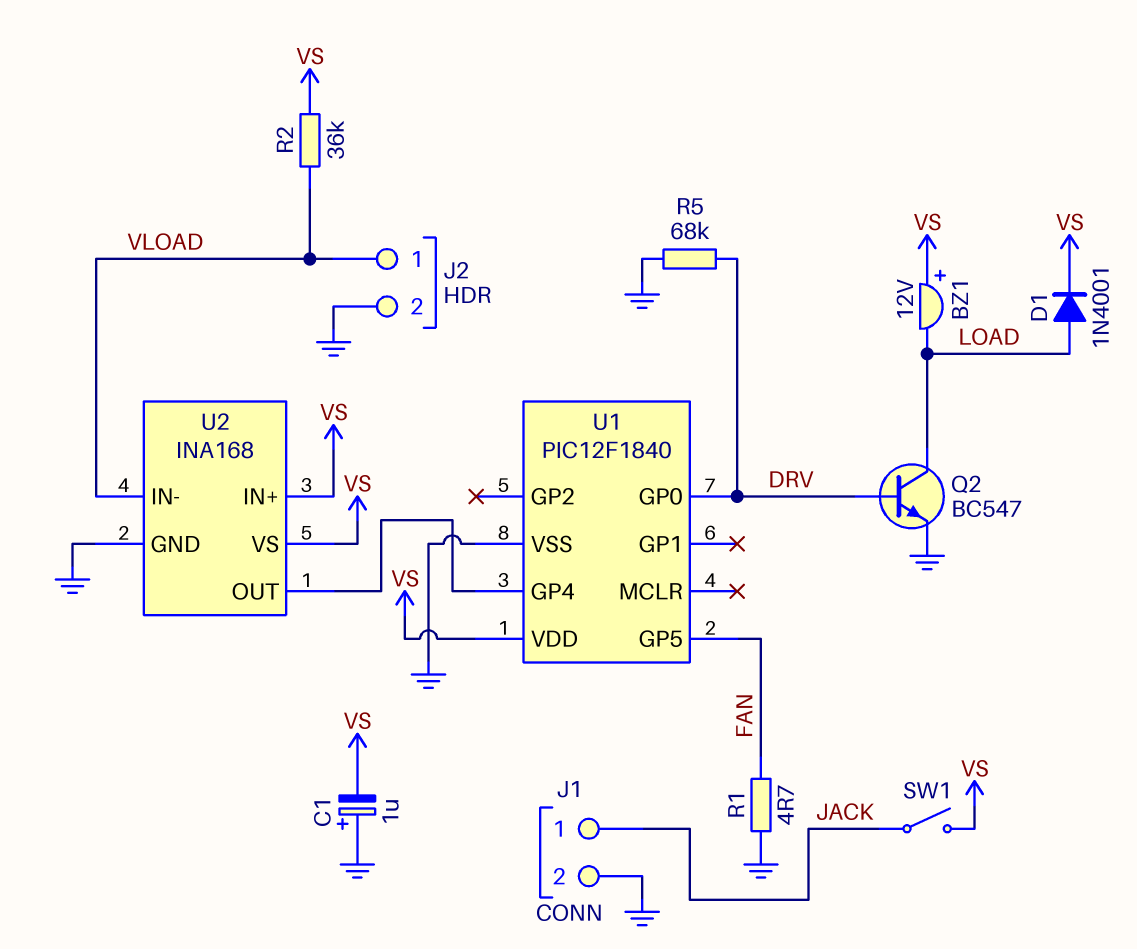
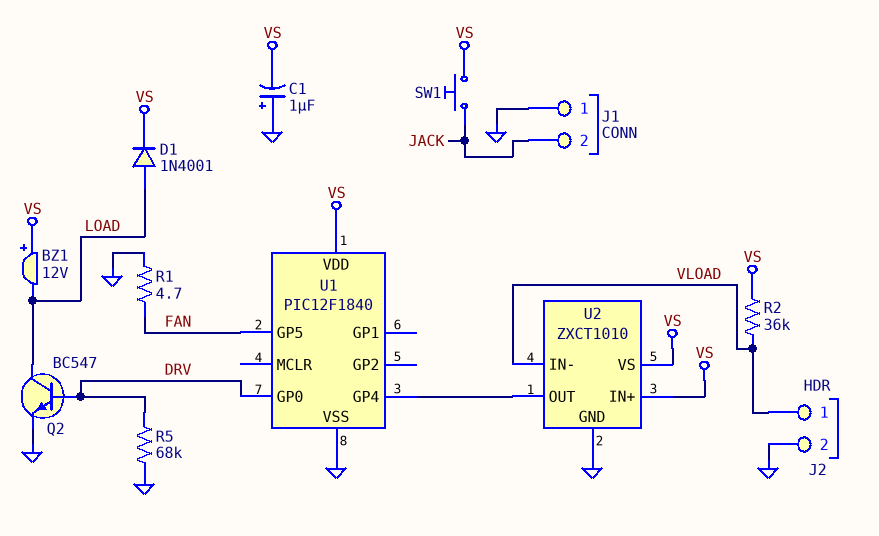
J1 pin 1: JACK -> GND
J1 pin 2: GND -> JACK
SW1: switch (JACK, VS) -> button (JACK, VS)
U2: INA168 -> ZXCT1010

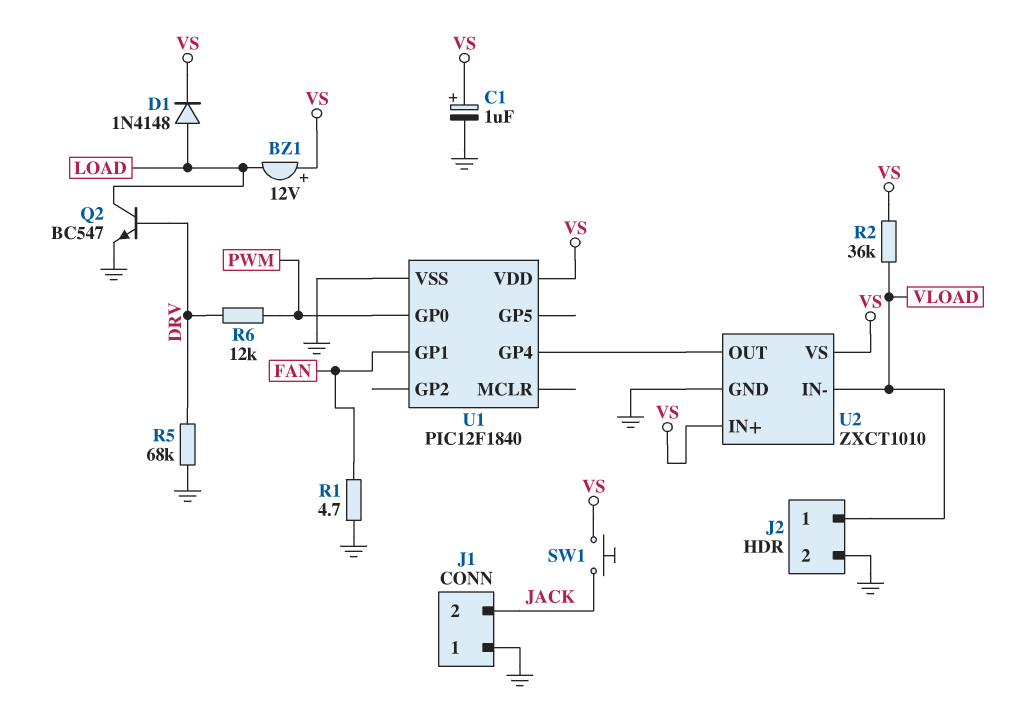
C1: 1uF (plus GND, minus VS) -> 1uF (plus VS, minus GND)
D1: diode 1N4001 (A LOAD, K VS) -> diode 1N4148 (A LOAD, K VS)
R6: none -> 12k (DRV, PWM)
U1 pin GP0: DRV -> PWM
U1 pin GP1: none -> FAN
U1 pin GP5: FAN -> none

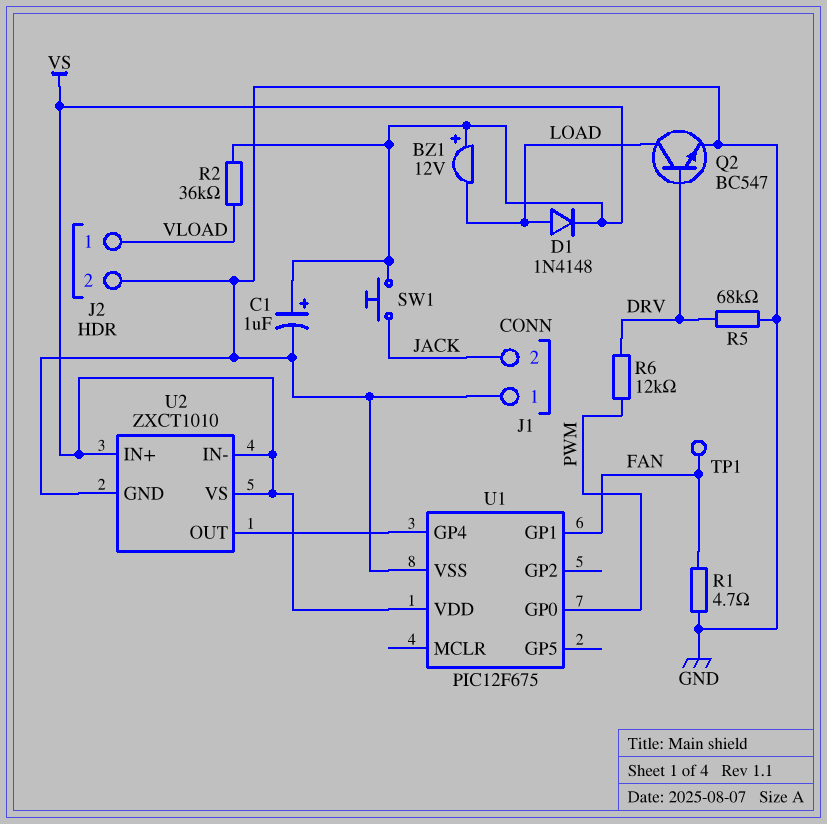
TP1: none -> test point (FAN)
U1: PIC12F1840 -> PIC12F675
U2 pin IN-: VLOAD -> VS

